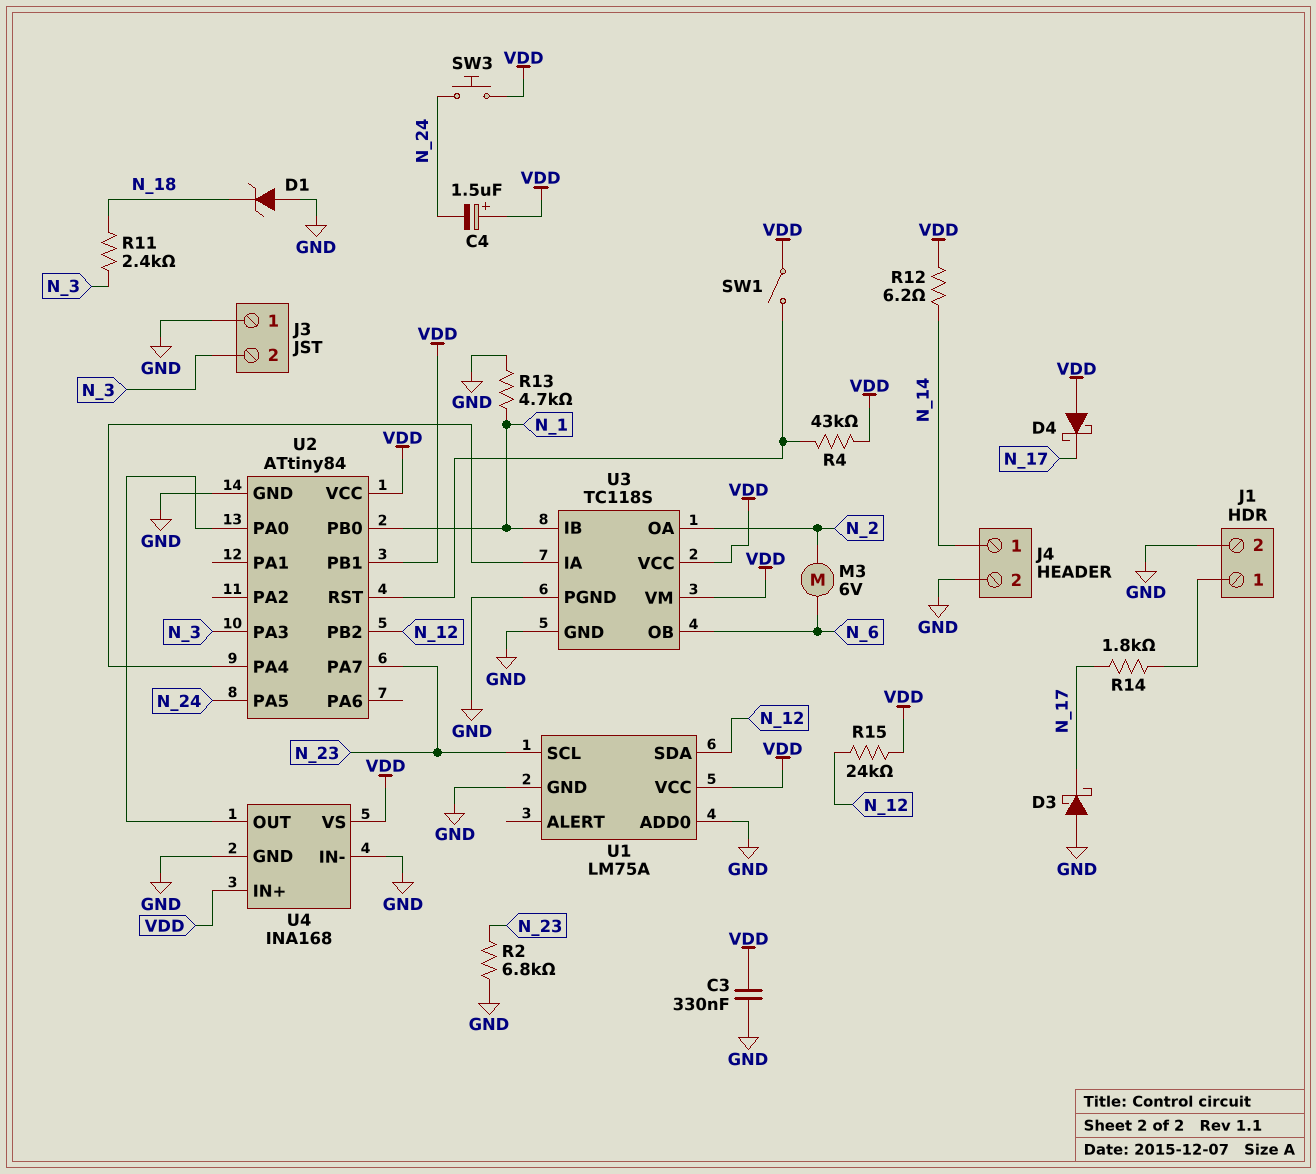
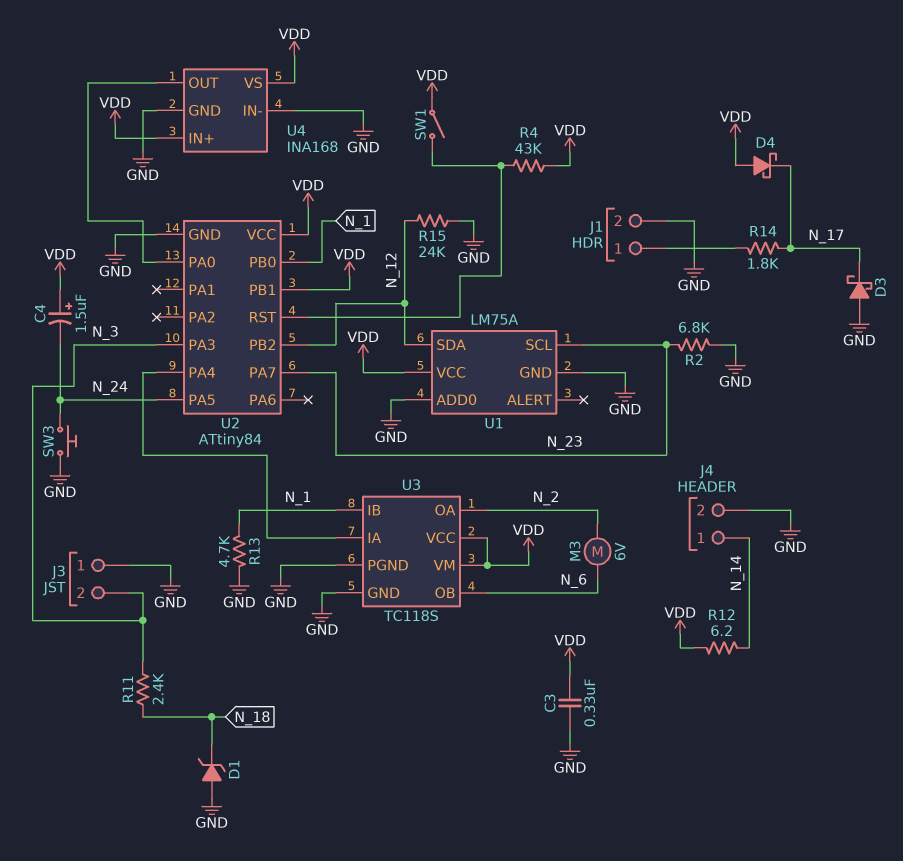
R15: 24k (N_12, VDD) -> 24k (GND, N_12)
SW3: button (N_24, VDD) -> button (GND, N_24)

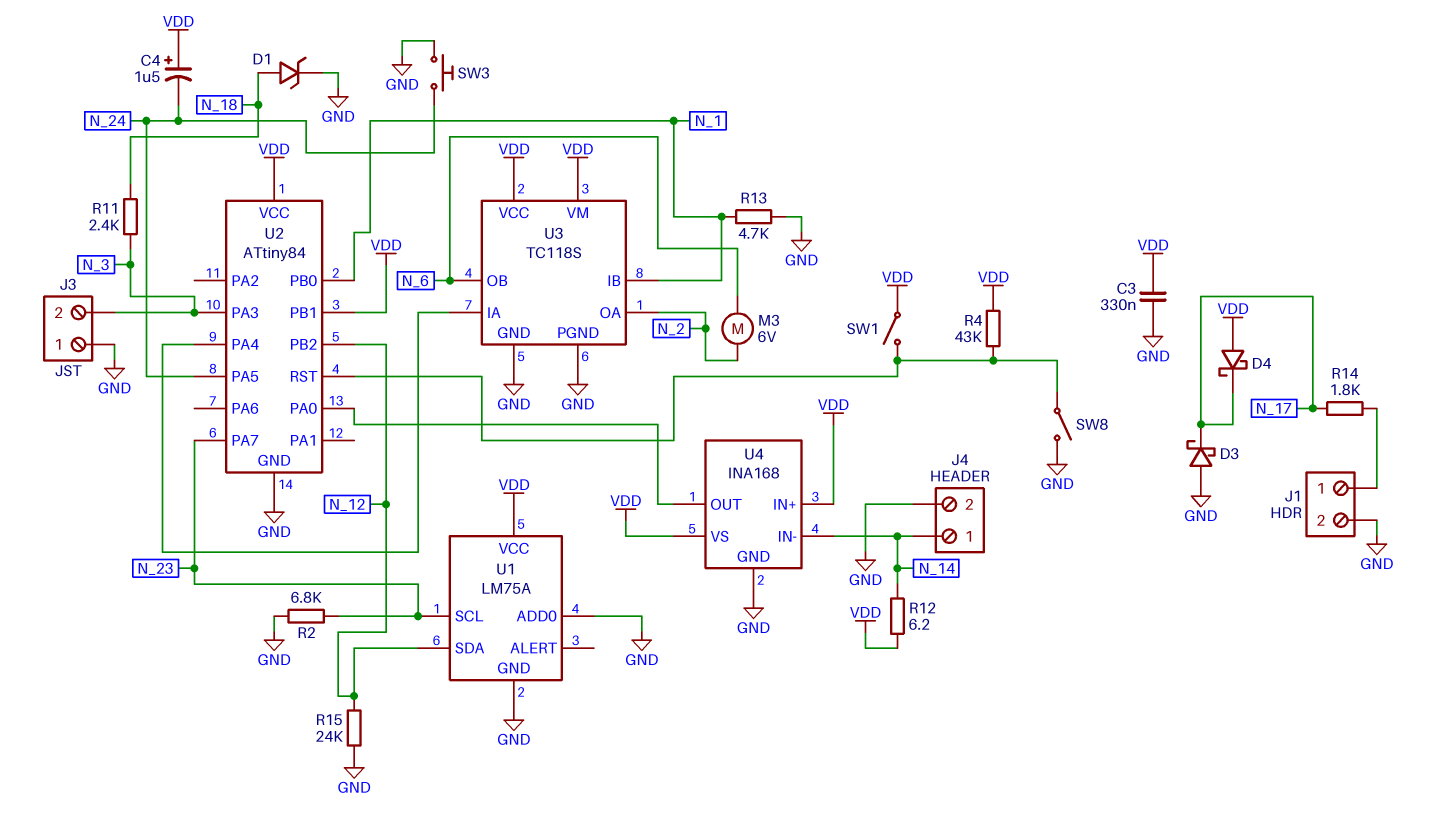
D1: zener (A GND, K N_18) -> zener (A N_18, K GND)
SW8: none -> switch (GND, U2/RST)
U4 pin IN-: GND -> N_14

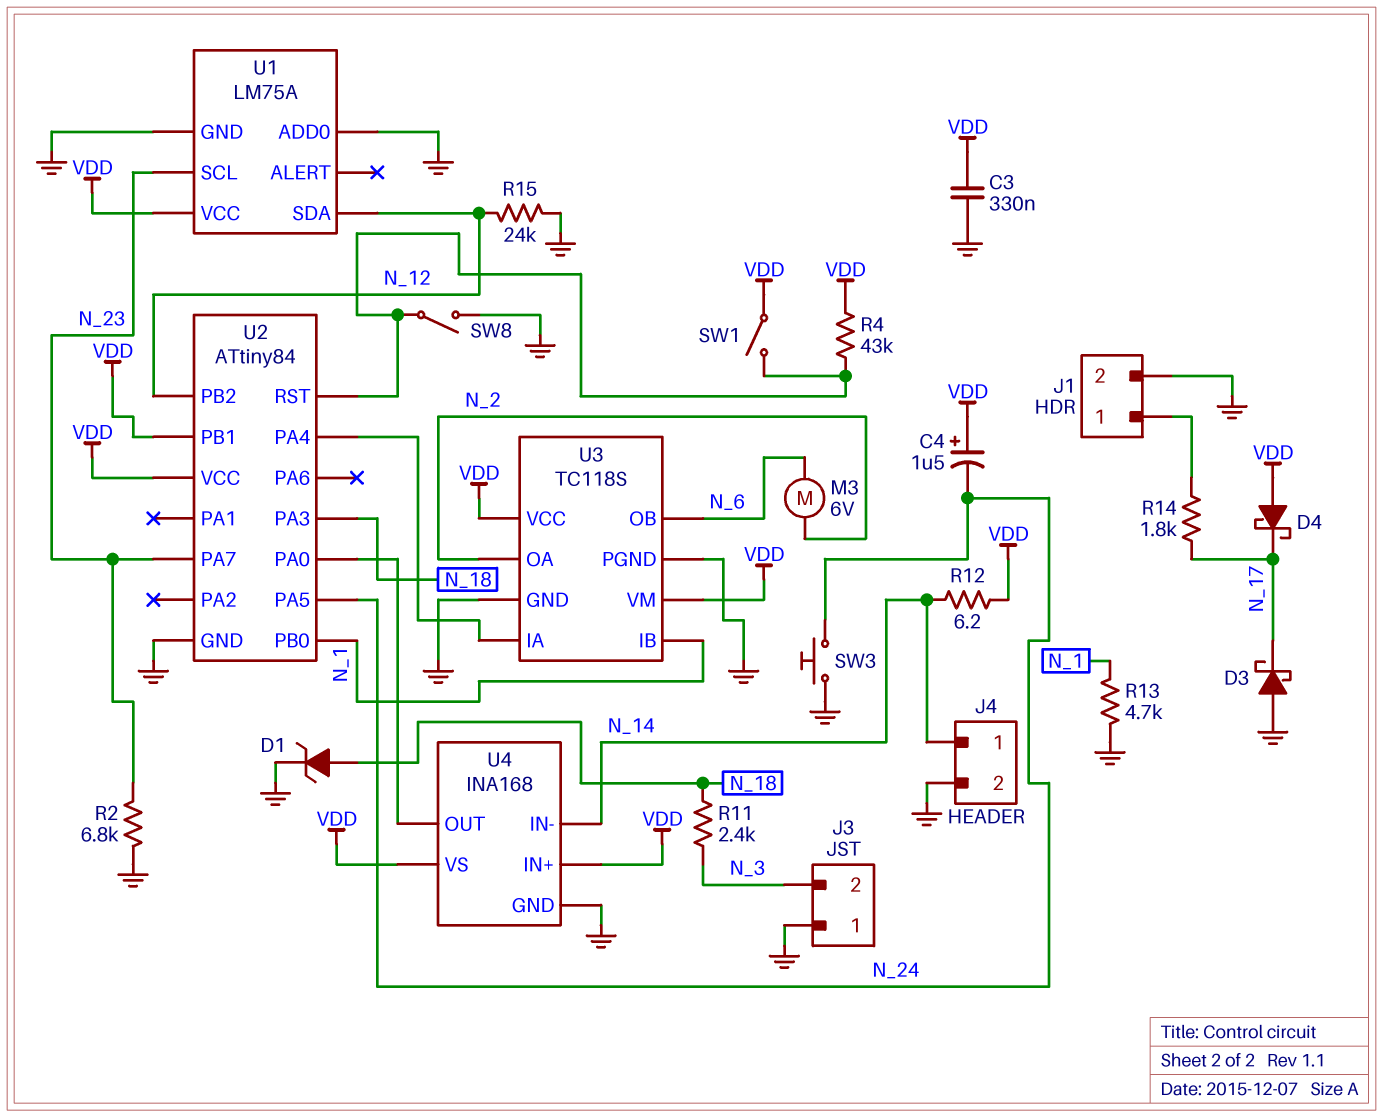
U2 pin PA3: N_3 -> N_18

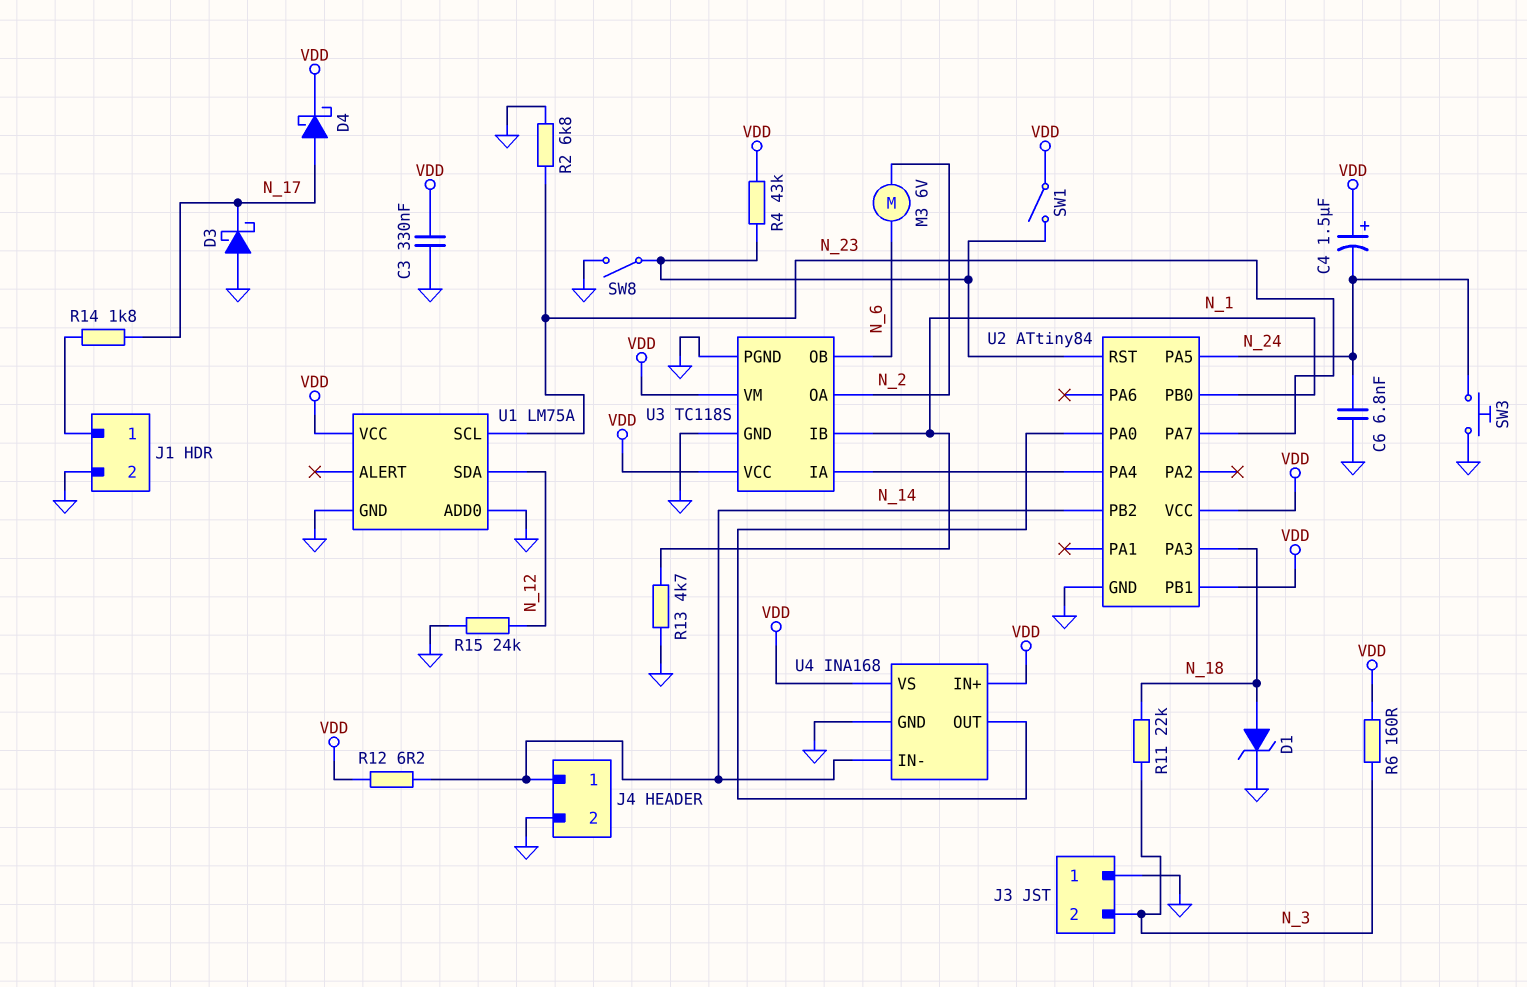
C6: none -> 6.8nF (GND, N_24)
D4: schottky (A VDD, K N_17) -> schottky (A N_17, K VDD)
R6: none -> 160 (N_3, VDD)
R11: 2.4k (N_3, N_18) -> 22k (N_3, N_18)
U2 pin PB2: N_12 -> N_14

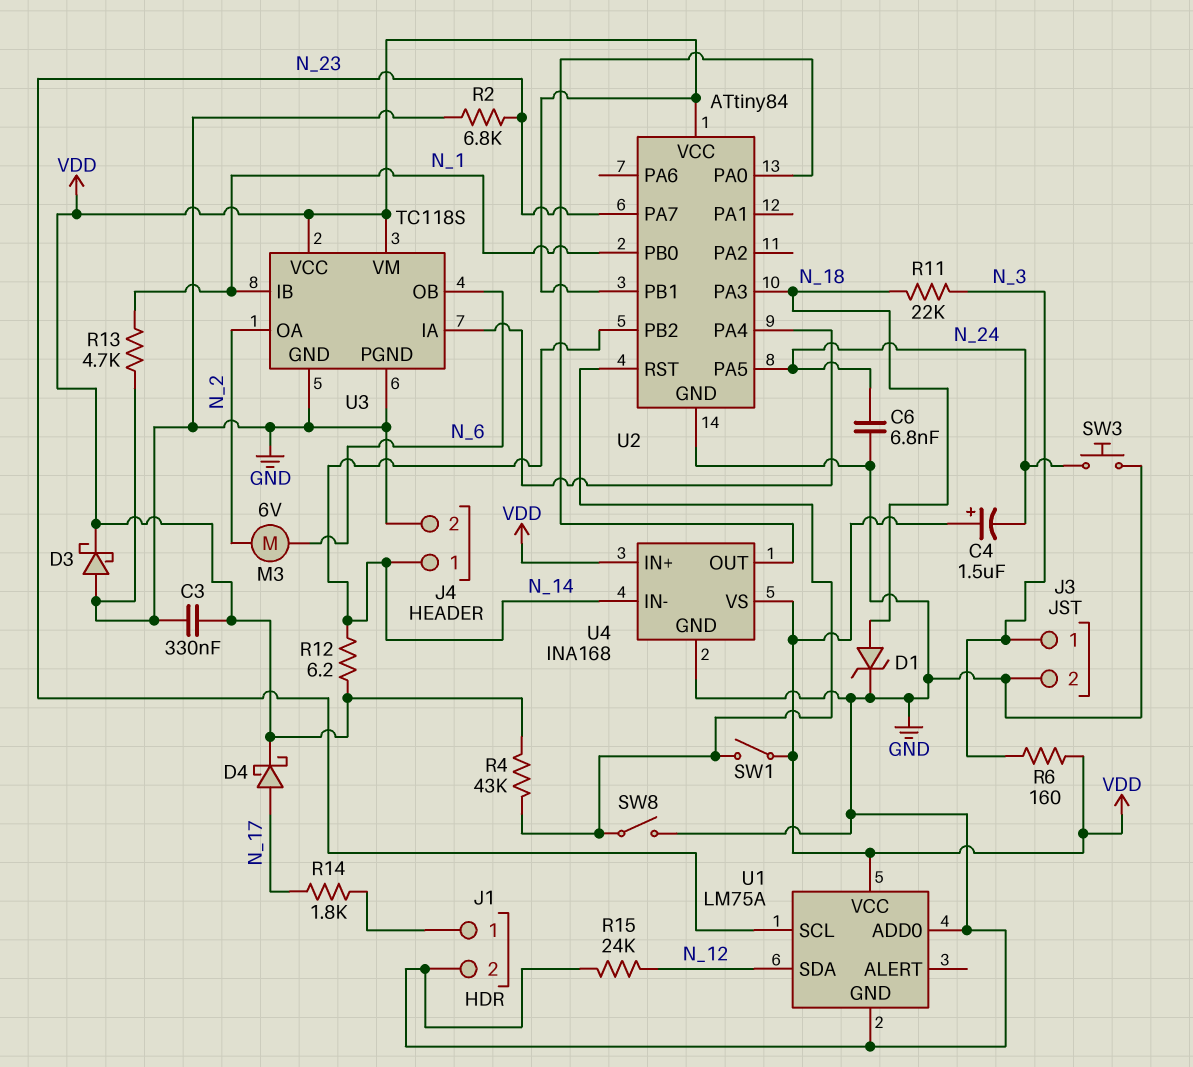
D3: schottky (A GND, K N_17) -> schottky (A GND, K VDD)
J3 pin 1: GND -> N_3
J3 pin 2: N_3 -> GND

